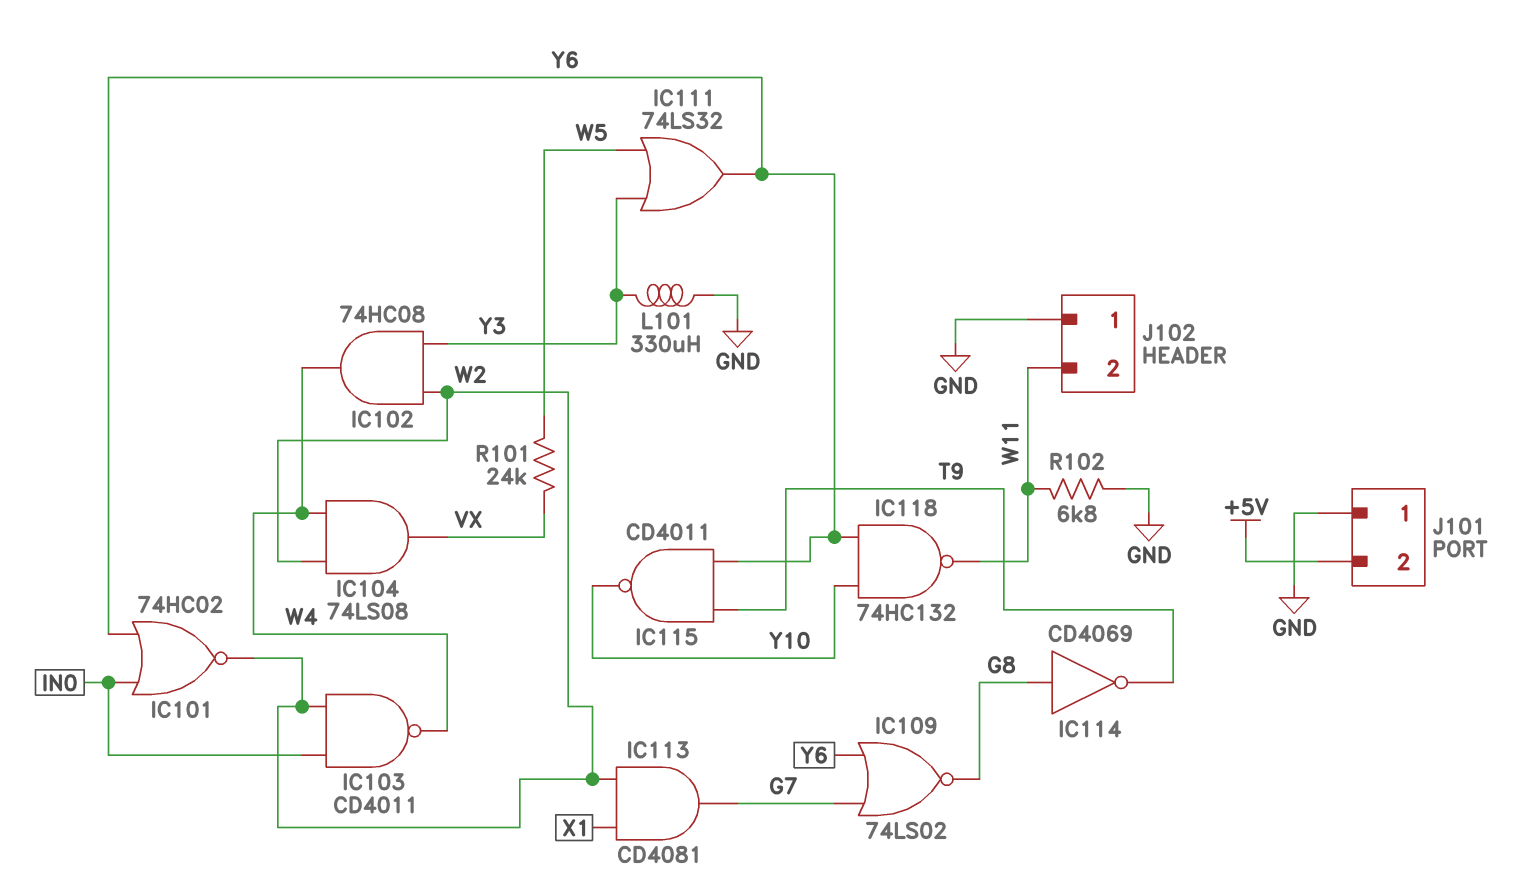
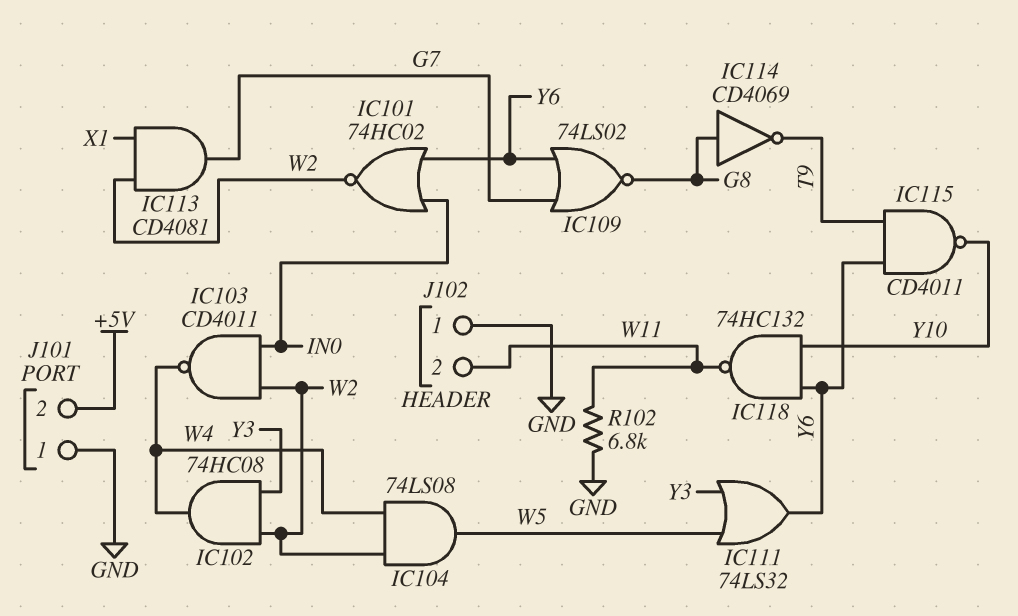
IC104: AND 74LS08 (in W2, in W4, out VX) -> AND 74LS08 (in W2, in W4, out W5)
L101: 330uH (GND, Y3) -> none
R101: 24k (VX, W5) -> none

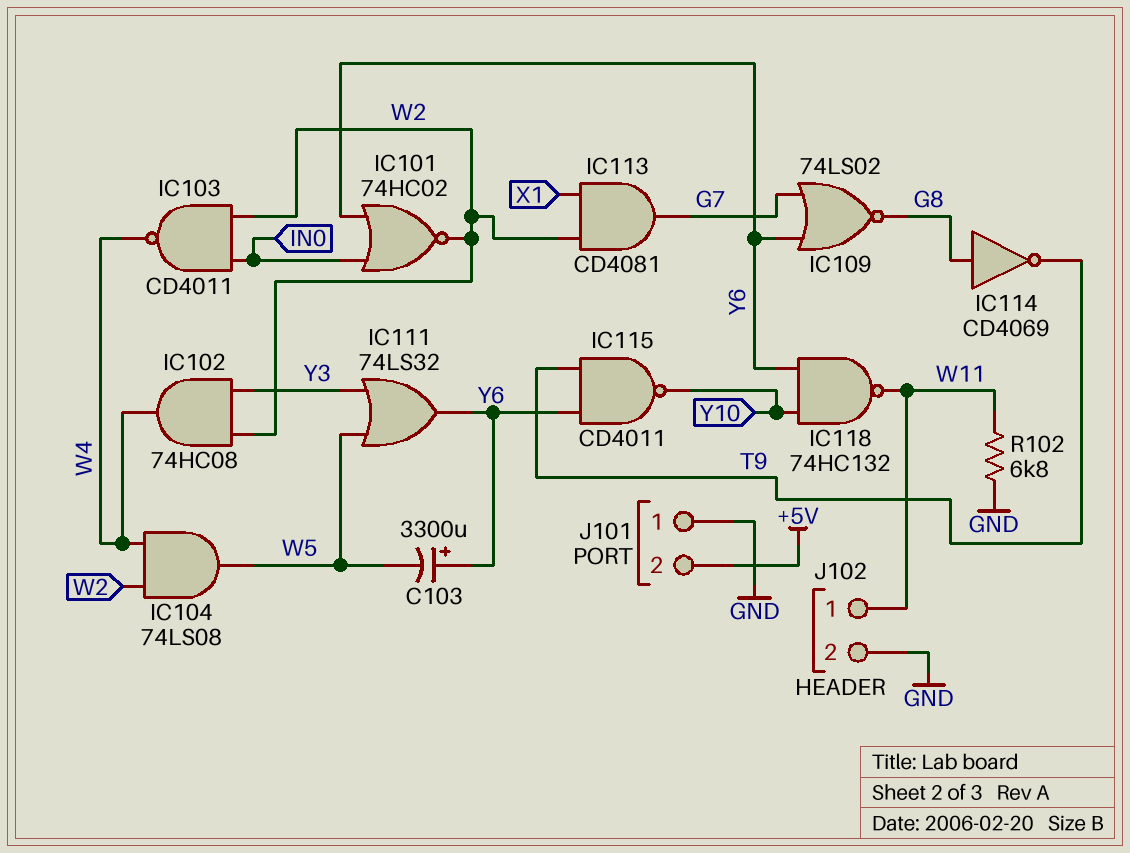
C103: none -> 3300uF (plus Y6, minus W5)
J102 pin 1: GND -> W11
J102 pin 2: W11 -> GND

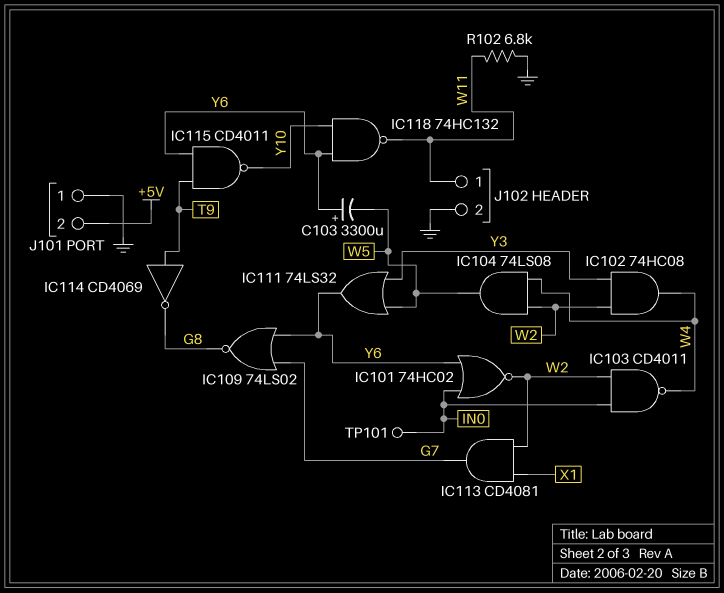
IC114: NOT CD4069 (in G8, out T9) -> NOT CD4069 (in T9, out G8)
TP101: none -> test point (IN0)

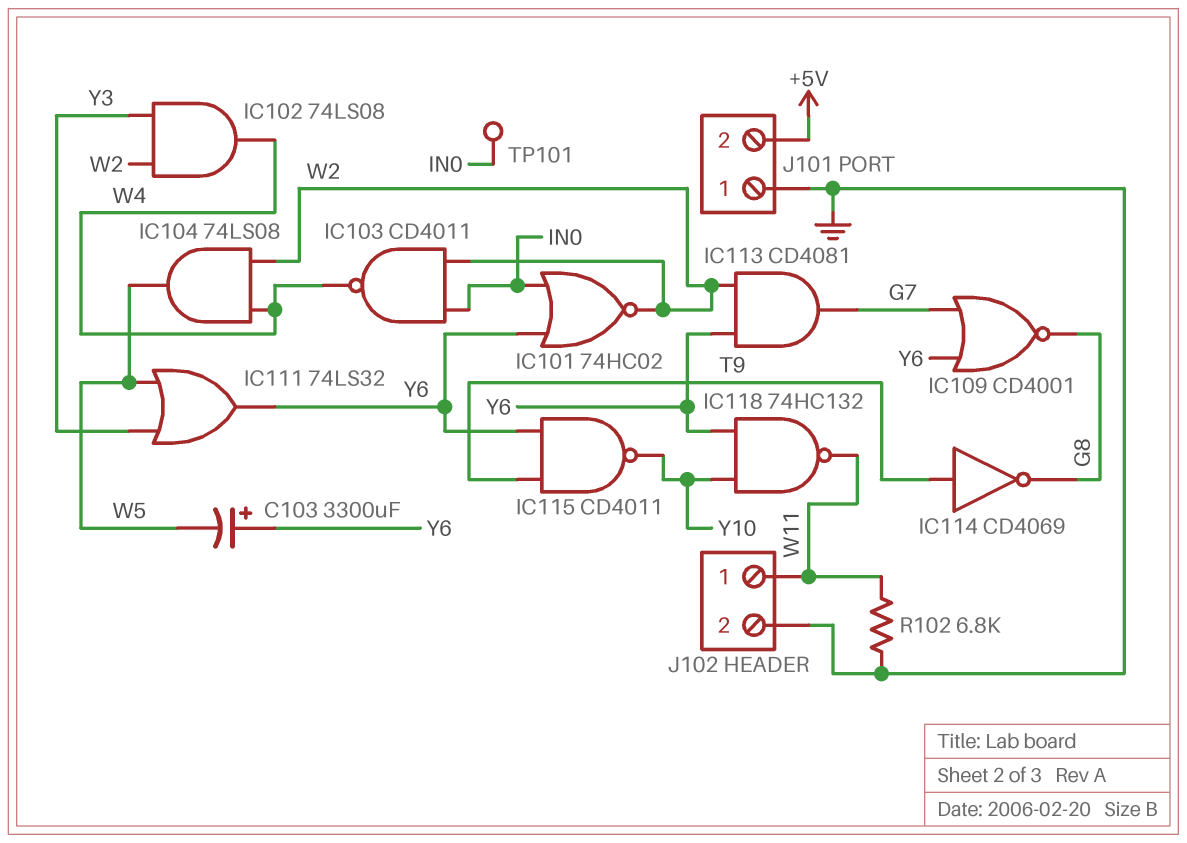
IC102: AND 74HC08 (in W2, in Y3, out W4) -> AND 74LS08 (in W2, in Y3, out W4)
IC109: NOR 74LS02 (in G7, in Y6, out G8) -> NOR CD4001 (in G7, in Y6, out G8)
IC113: AND CD4081 (in W2, in X1, out G7) -> AND CD4081 (in W2, in Y6, out G7)

